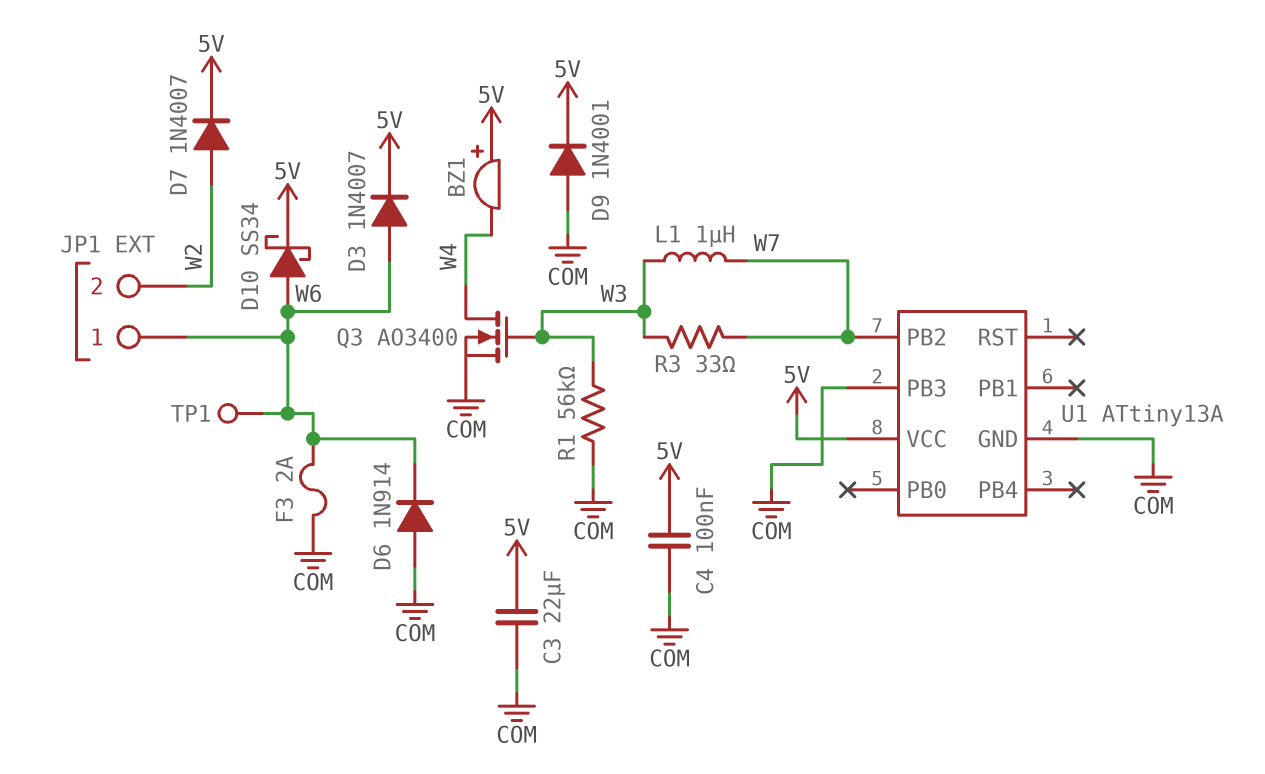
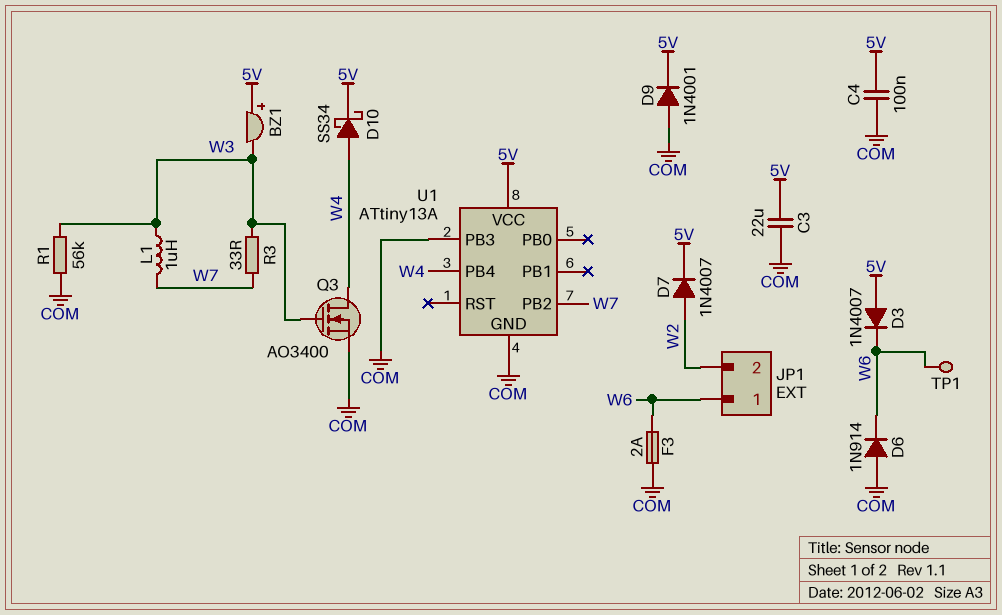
BZ1: buzzer (plus 5V, minus W4) -> buzzer (plus 5V, minus W3)
D3: diode 1N4007 (A W6, K 5V) -> diode 1N4007 (A 5V, K W6)
D10: schottky SS34 (A W6, K 5V) -> schottky SS34 (A W4, K 5V)
U1 pin PB4: none -> W4

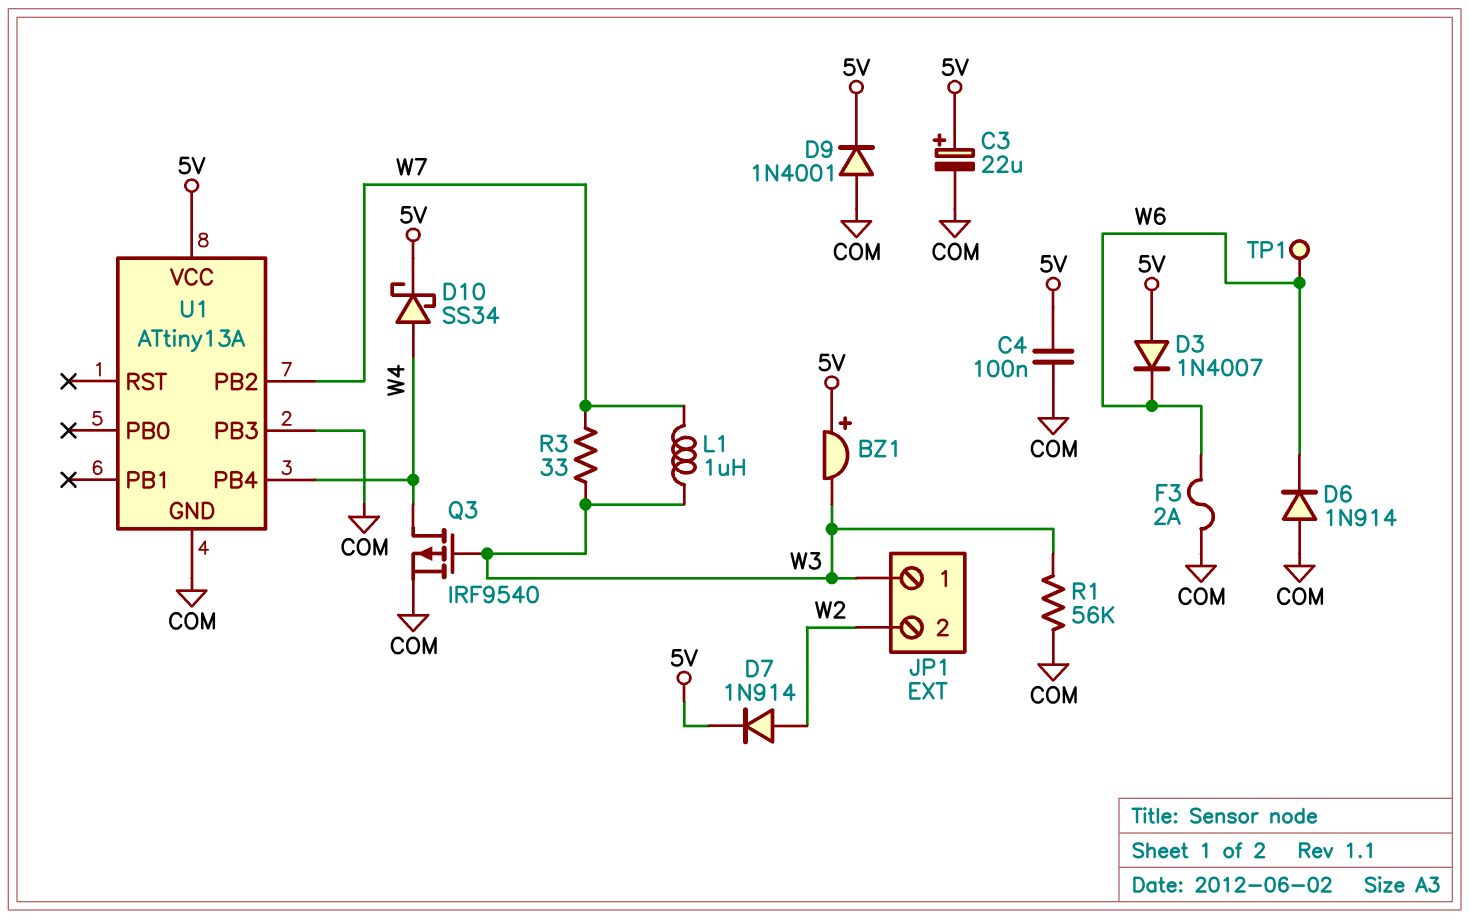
C3: 22uF (5V, COM) -> 22uF (plus 5V, minus COM)
D7: diode 1N4007 (A W2, K 5V) -> diode 1N914 (A W2, K 5V)
JP1 pin 1: W6 -> W3
Q3: NMOS AO3400 (G W3, D W4, S COM) -> PMOS IRF9540 (G W3, D W4, S COM)

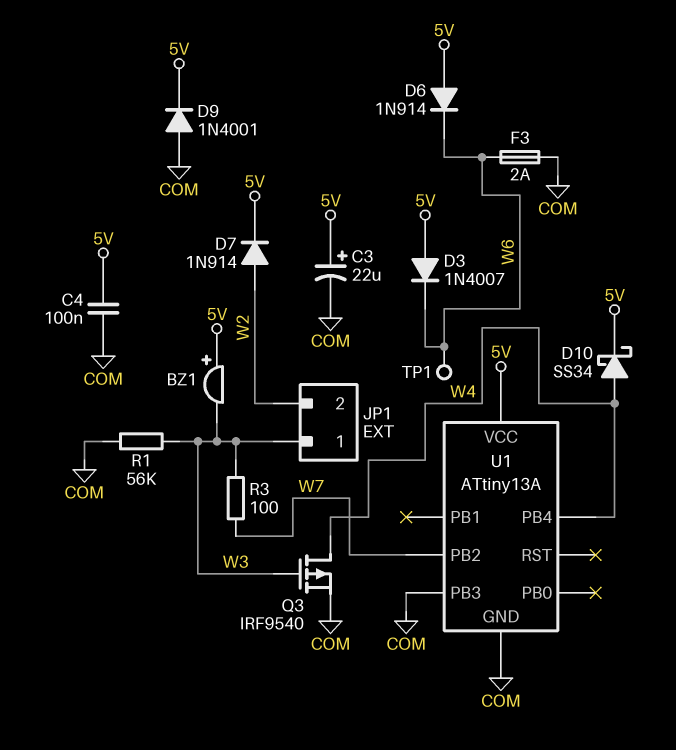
D6: diode 1N914 (A COM, K W6) -> diode 1N914 (A 5V, K W6)
L1: 1uH (W3, W7) -> none
R3: 33 (W3, W7) -> 100 (W3, W7)

